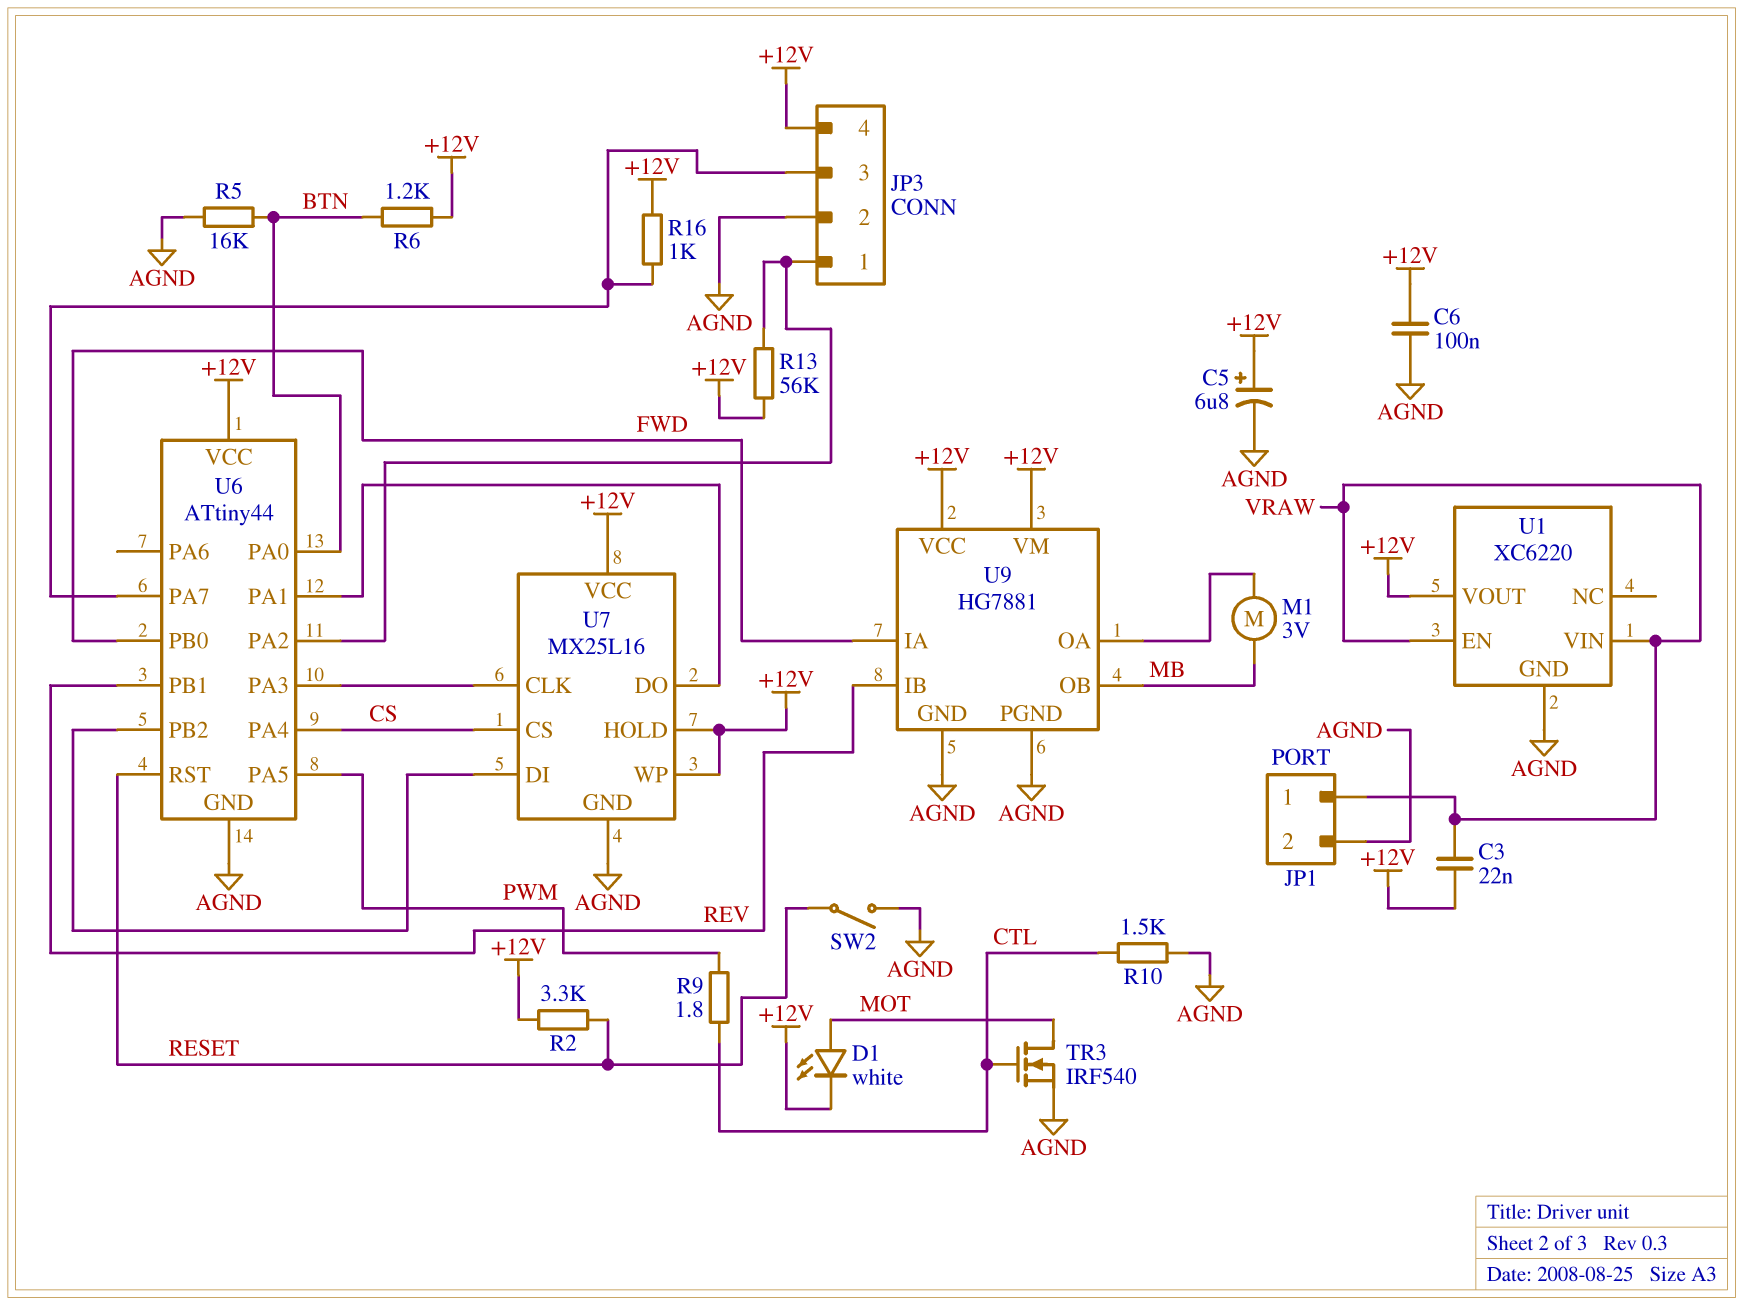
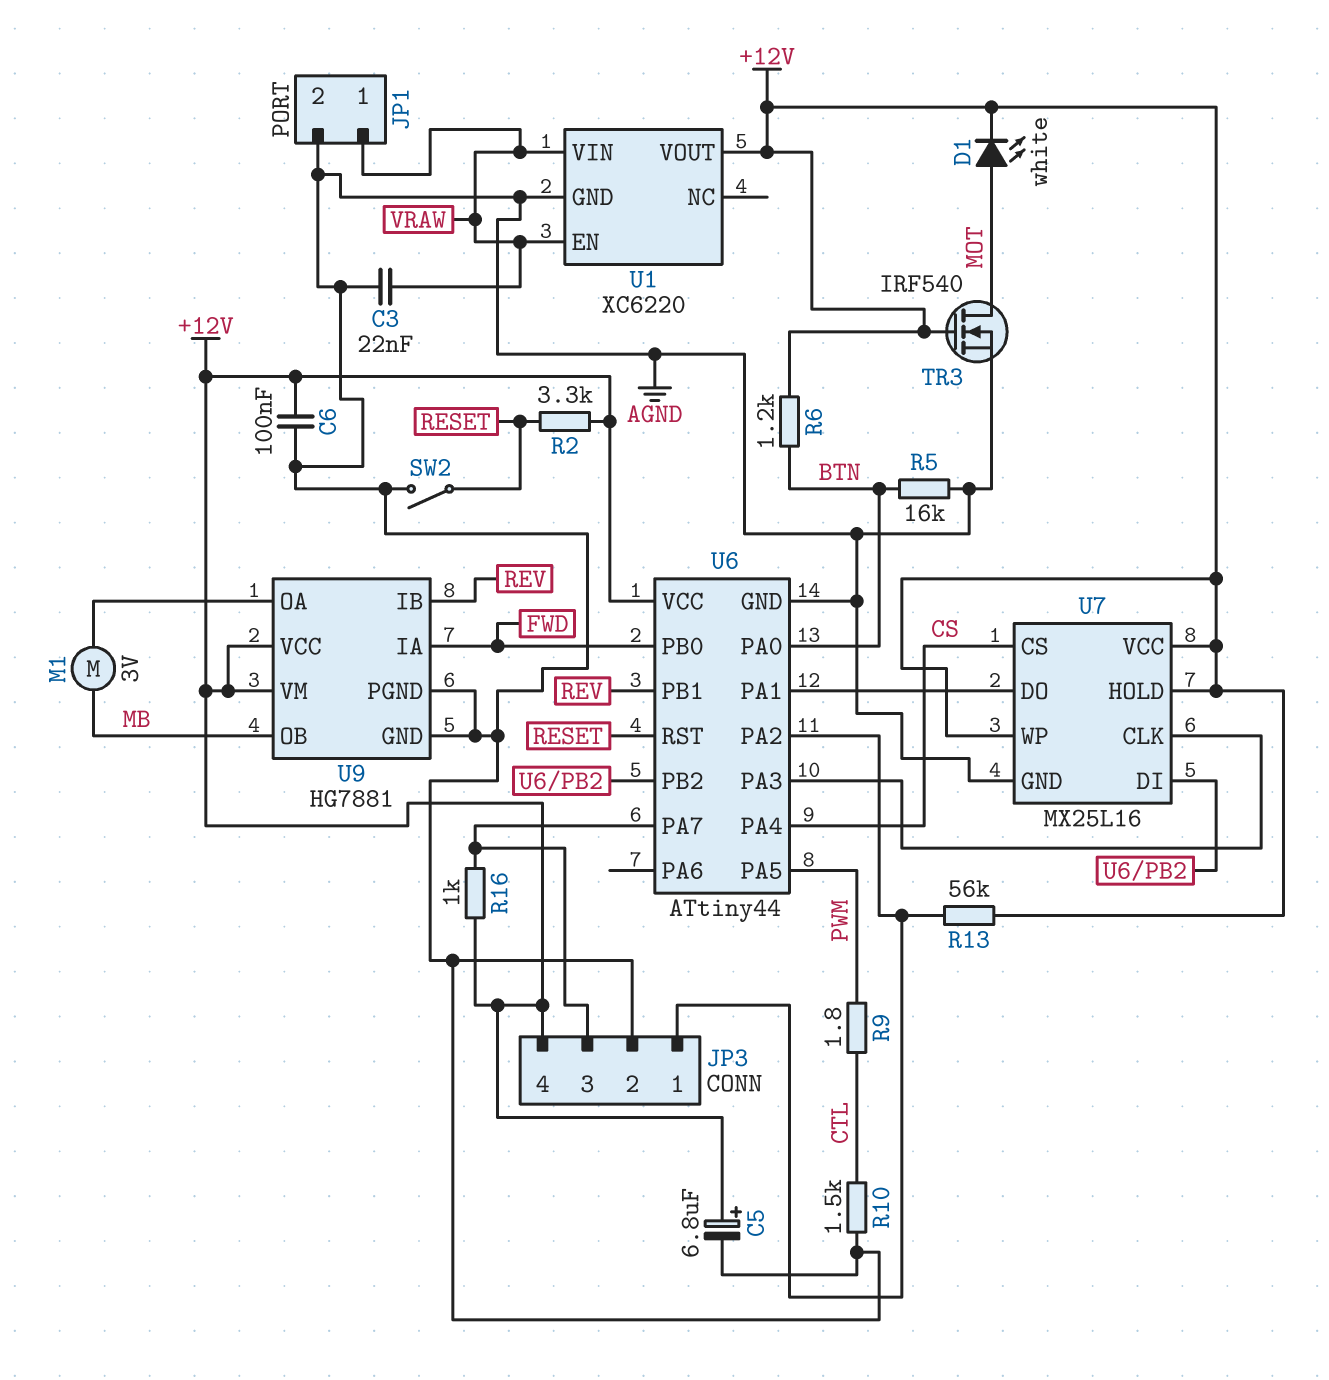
C3: 22nF (+12V, VRAW) -> 22nF (AGND, VRAW)
TR3: NMOS IRF540 (G CTL, D MOT, S AGND) -> NMOS IRF540 (G +12V, D MOT, S AGND)

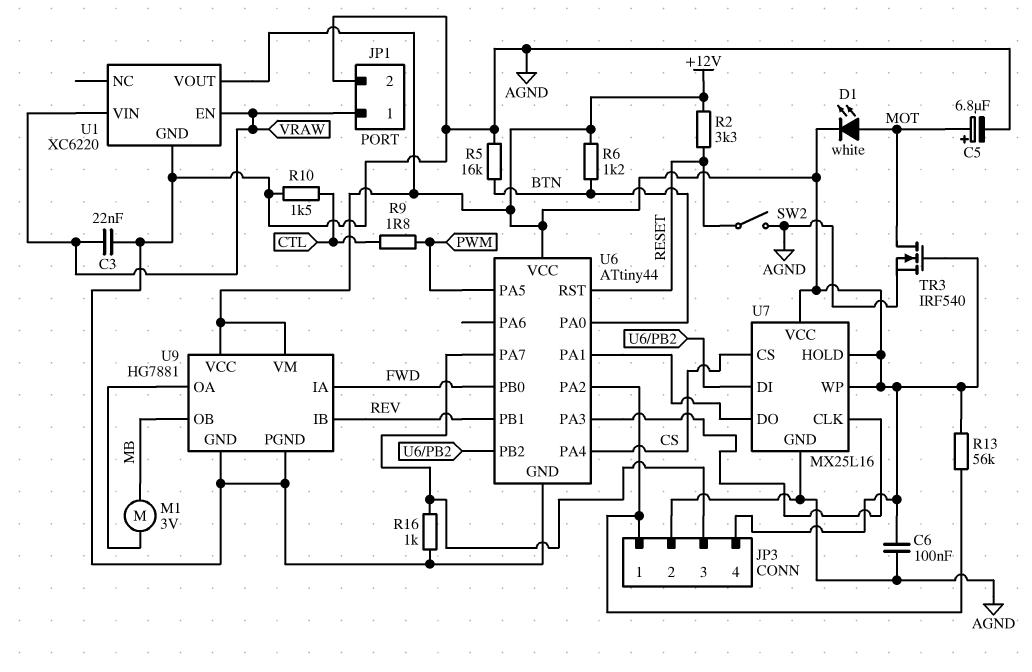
C5: 6.8uF (plus +12V, minus AGND) -> 6.8uF (plus MOT, minus AGND)
R16: 1k (+12V, JP3/3) -> 1k (AGND, JP3/3)

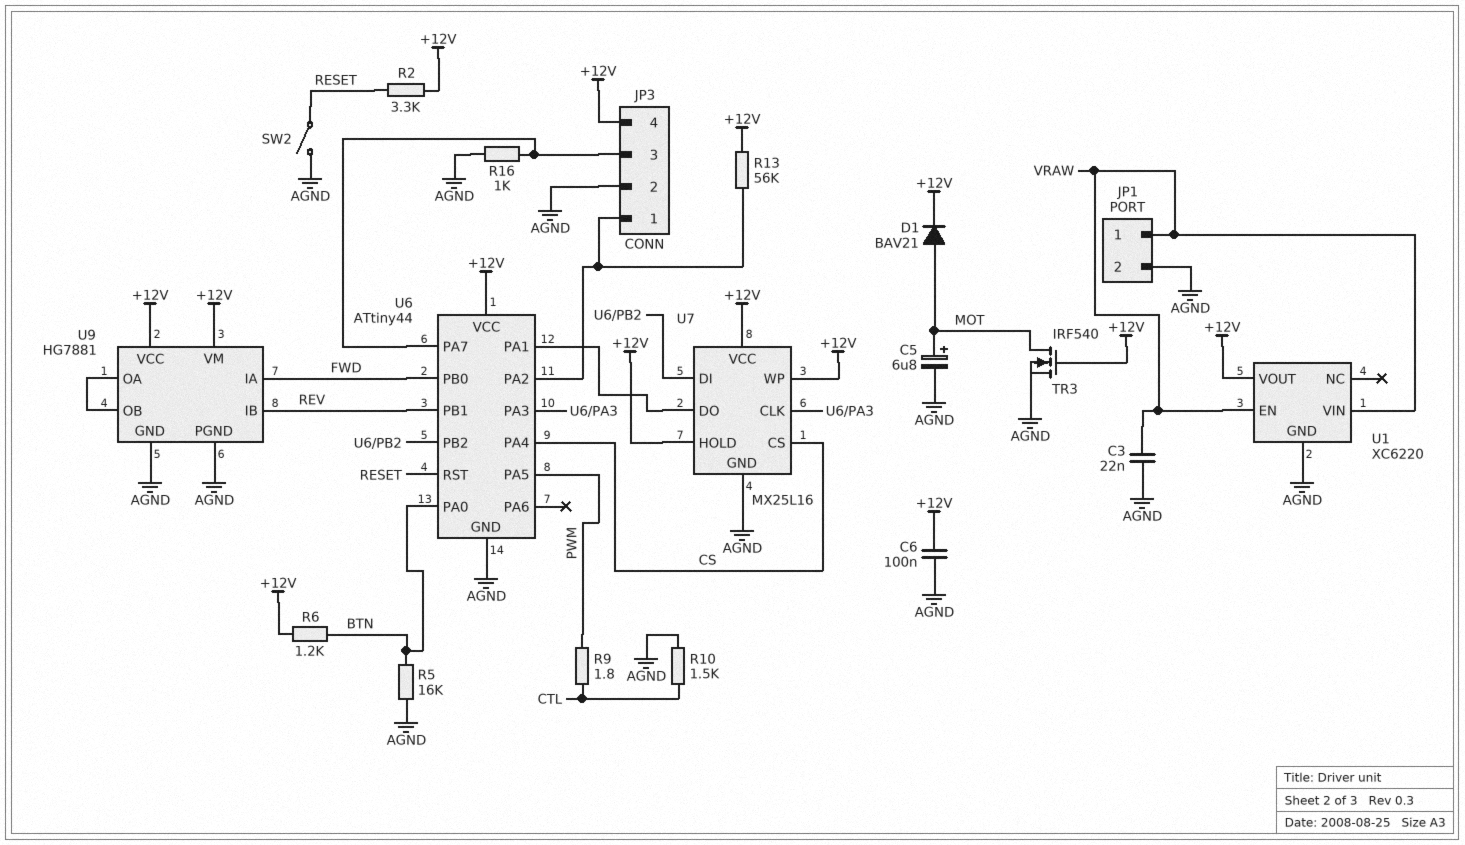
D1: LED white (A MOT, K +12V) -> diode BAV21 (A MOT, K +12V)
M1: motor 3V (MB, U9/OA) -> none
U9 pin OB: MB -> U9/OA

